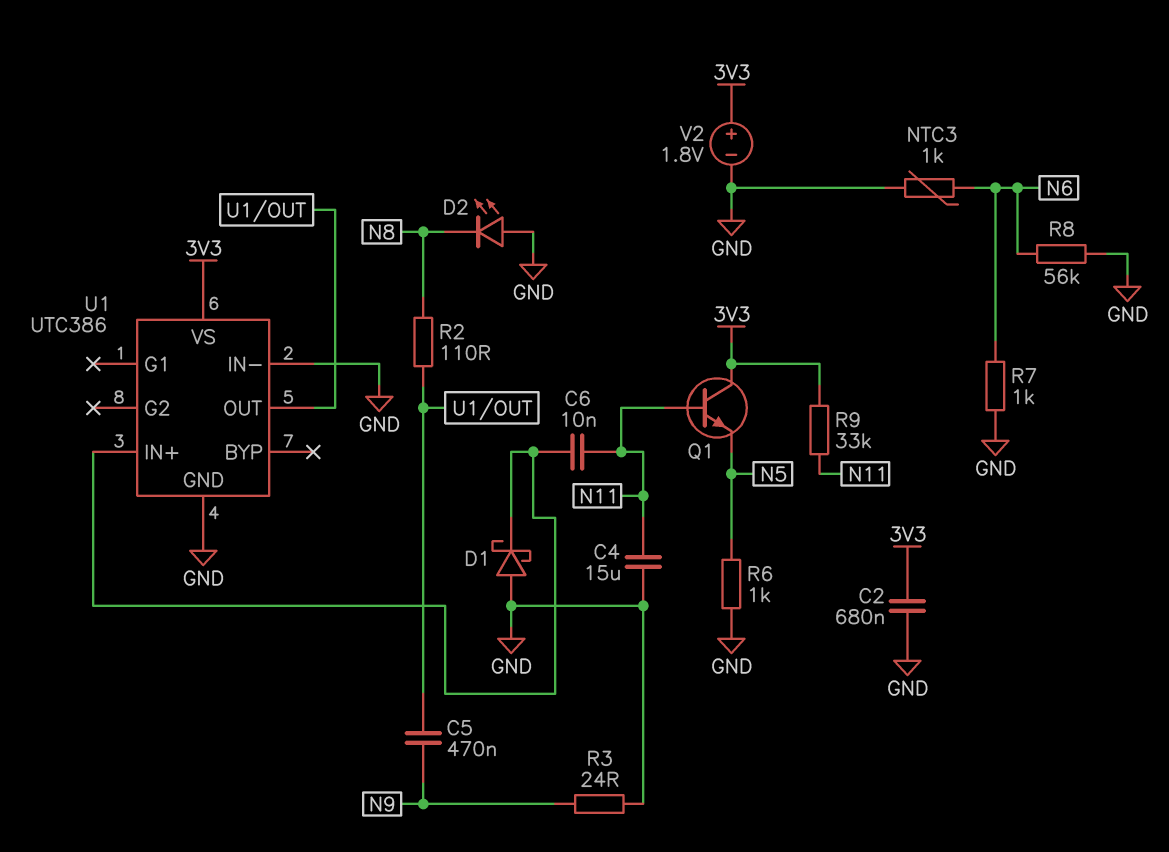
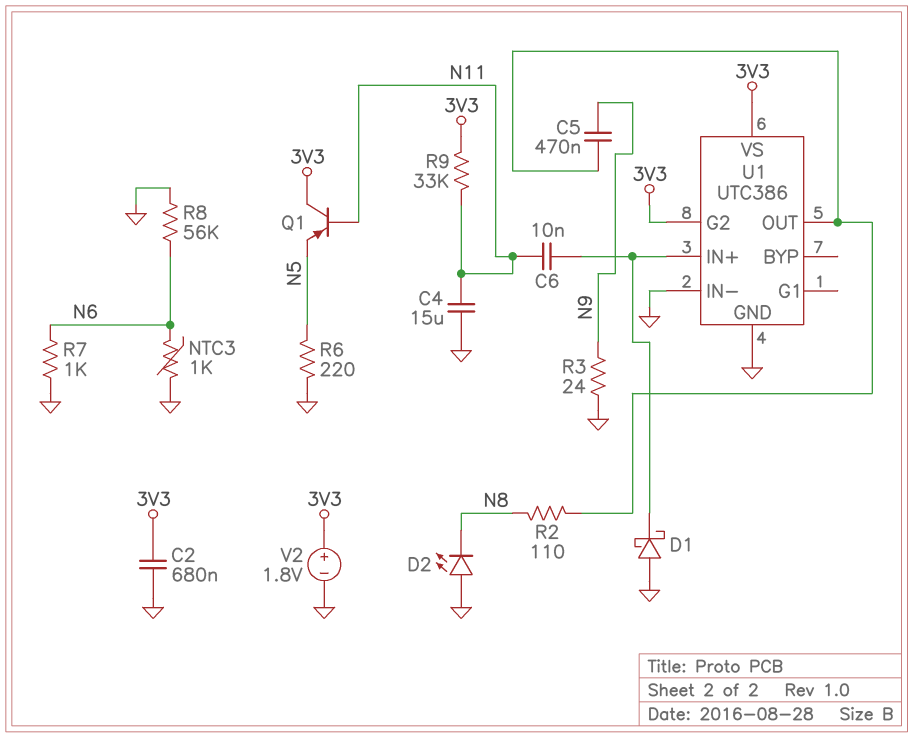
Q1: NPN (B N11, C 3V3, E N5) -> PNP (B N11, C 3V3, E N5)
R6: 1k (GND, N5) -> 220 (GND, N5)
U1 pin G2: none -> 3V3

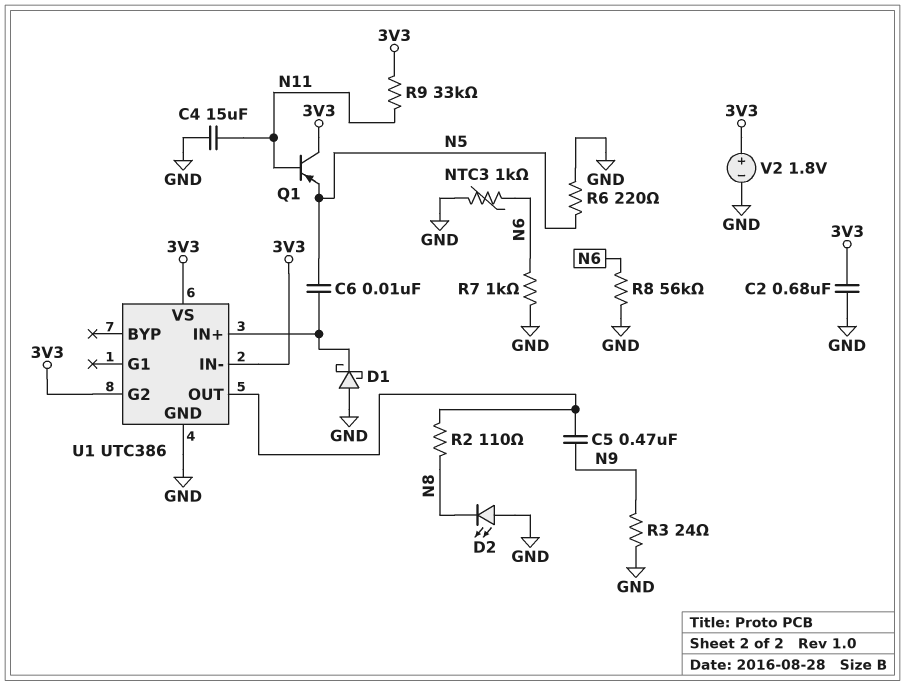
C6: 10nF (N11, U1/IN+) -> 10nF (N5, U1/IN+)
U1 pin IN-: GND -> 3V3

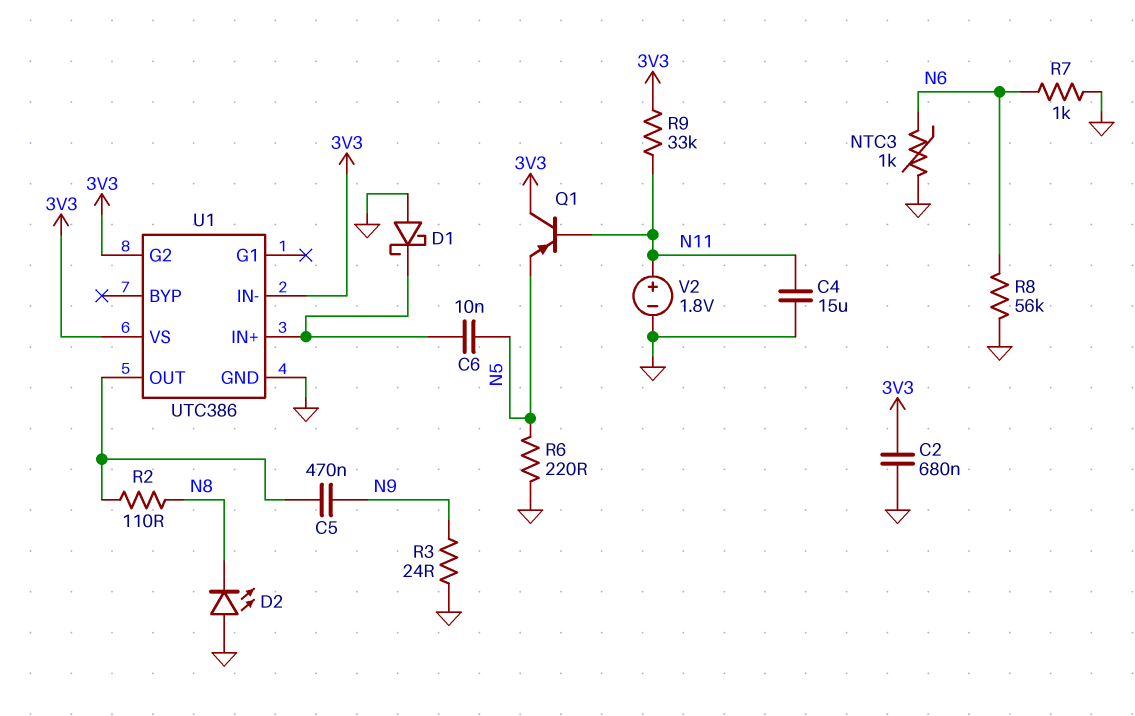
V2: 1.8V (plus 3V3, minus GND) -> 1.8V (plus N11, minus GND)

